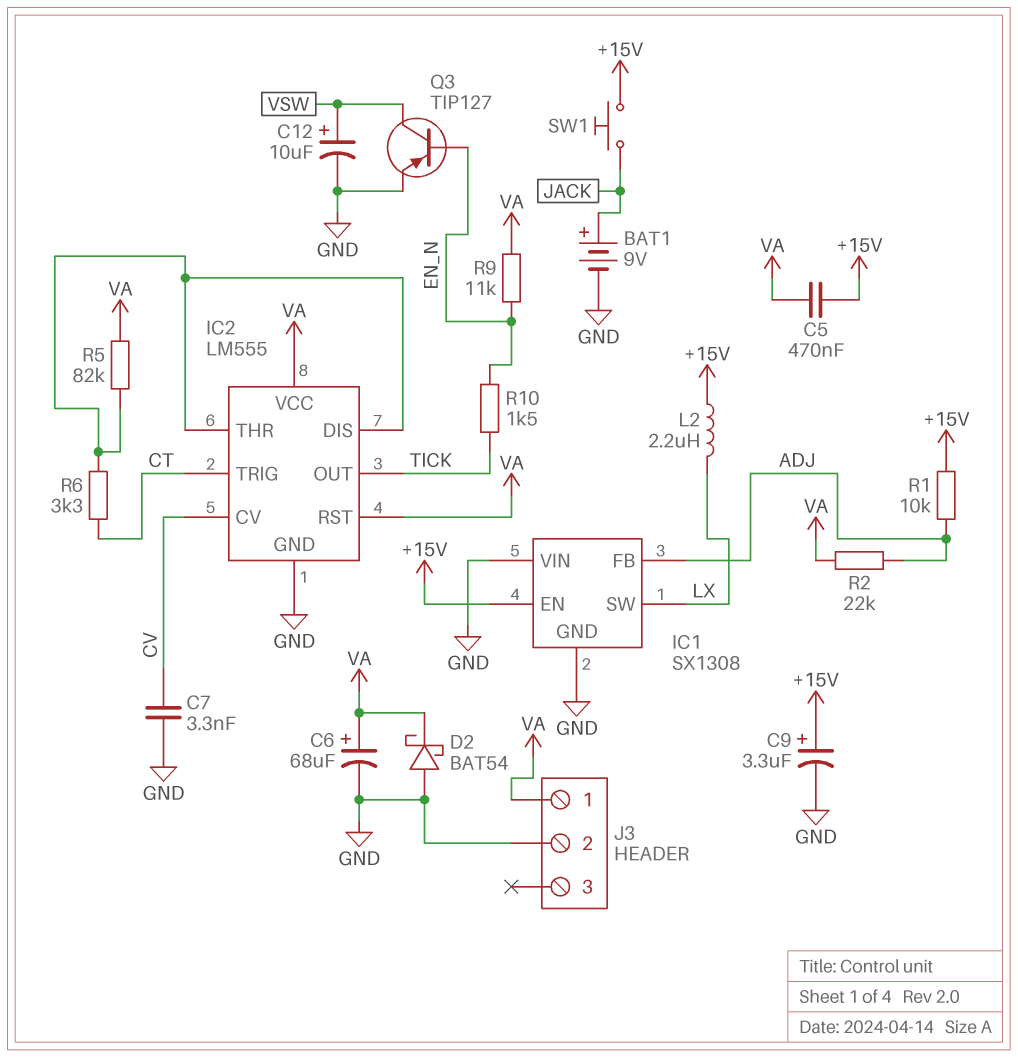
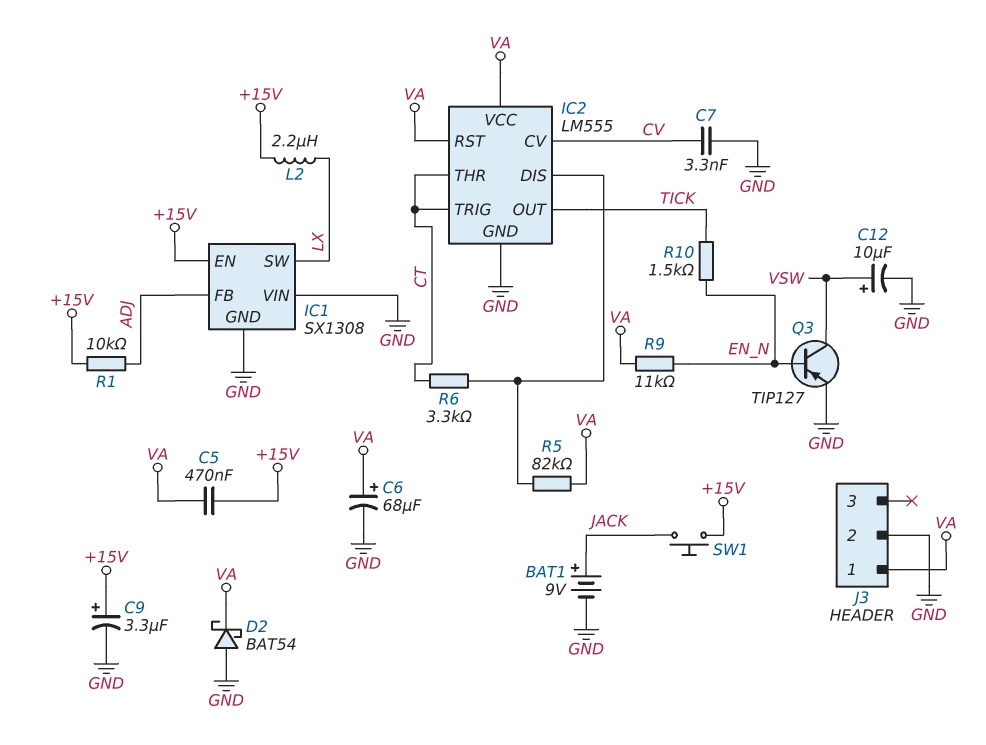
IC2 pin THR: IC2/DIS -> CT
R2: 22k (ADJ, VA) -> none

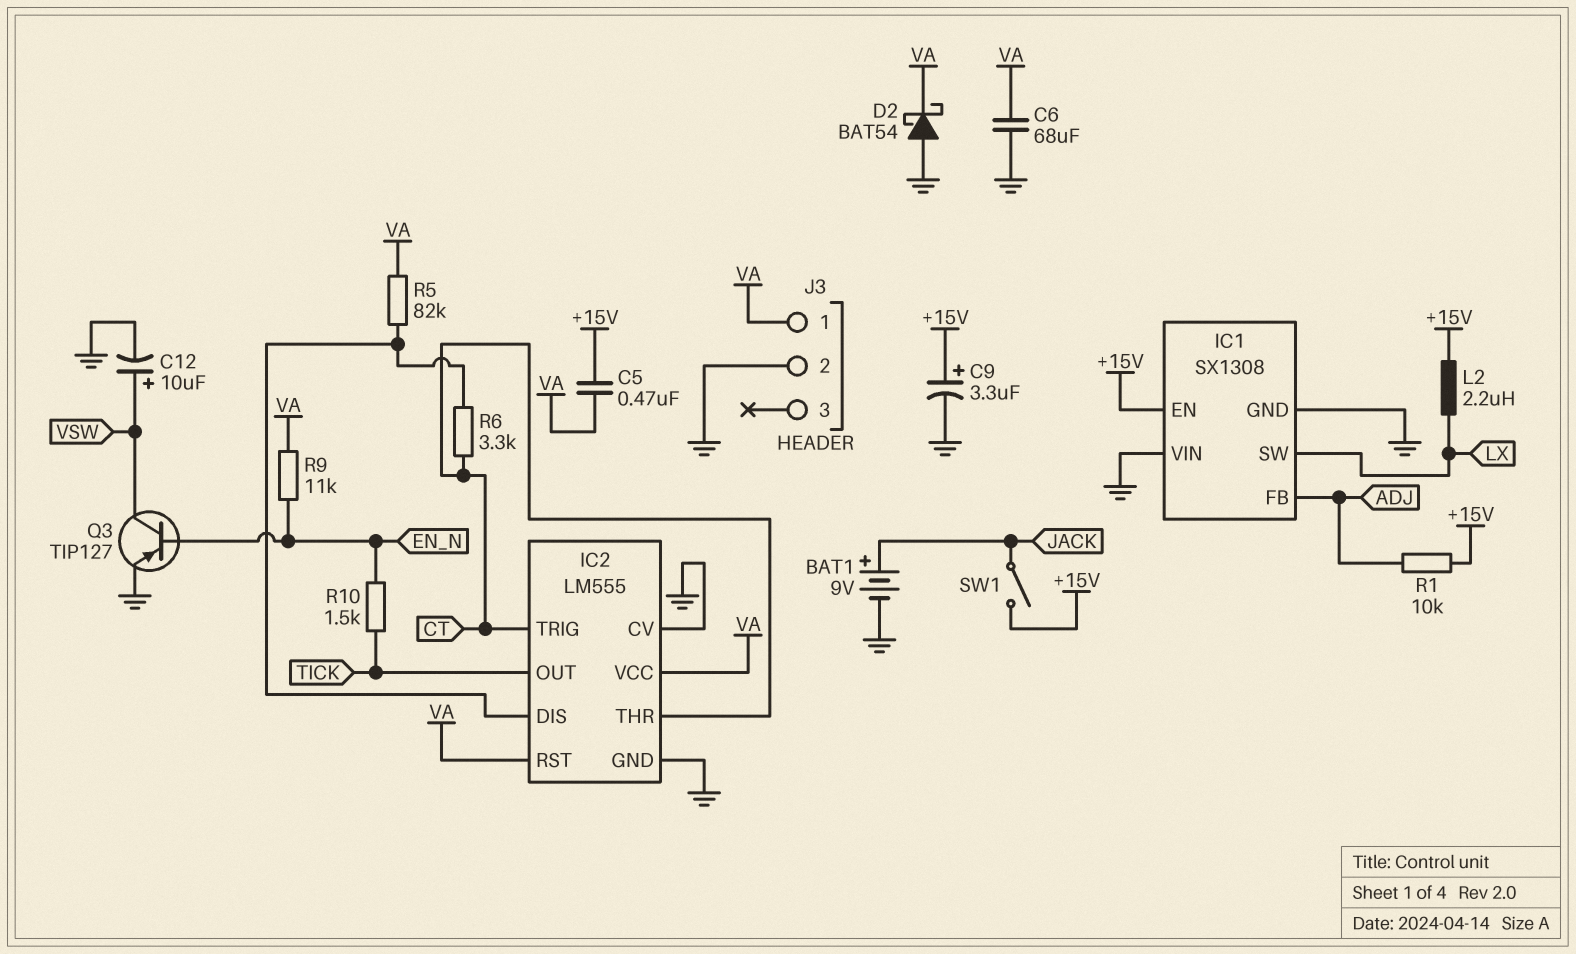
C6: 68uF (plus VA, minus GND) -> 68uF (GND, VA)
C7: 3.3nF (CV, GND) -> none
IC2 pin CV: CV -> GND
SW1: button (+15V, JACK) -> switch (+15V, JACK)

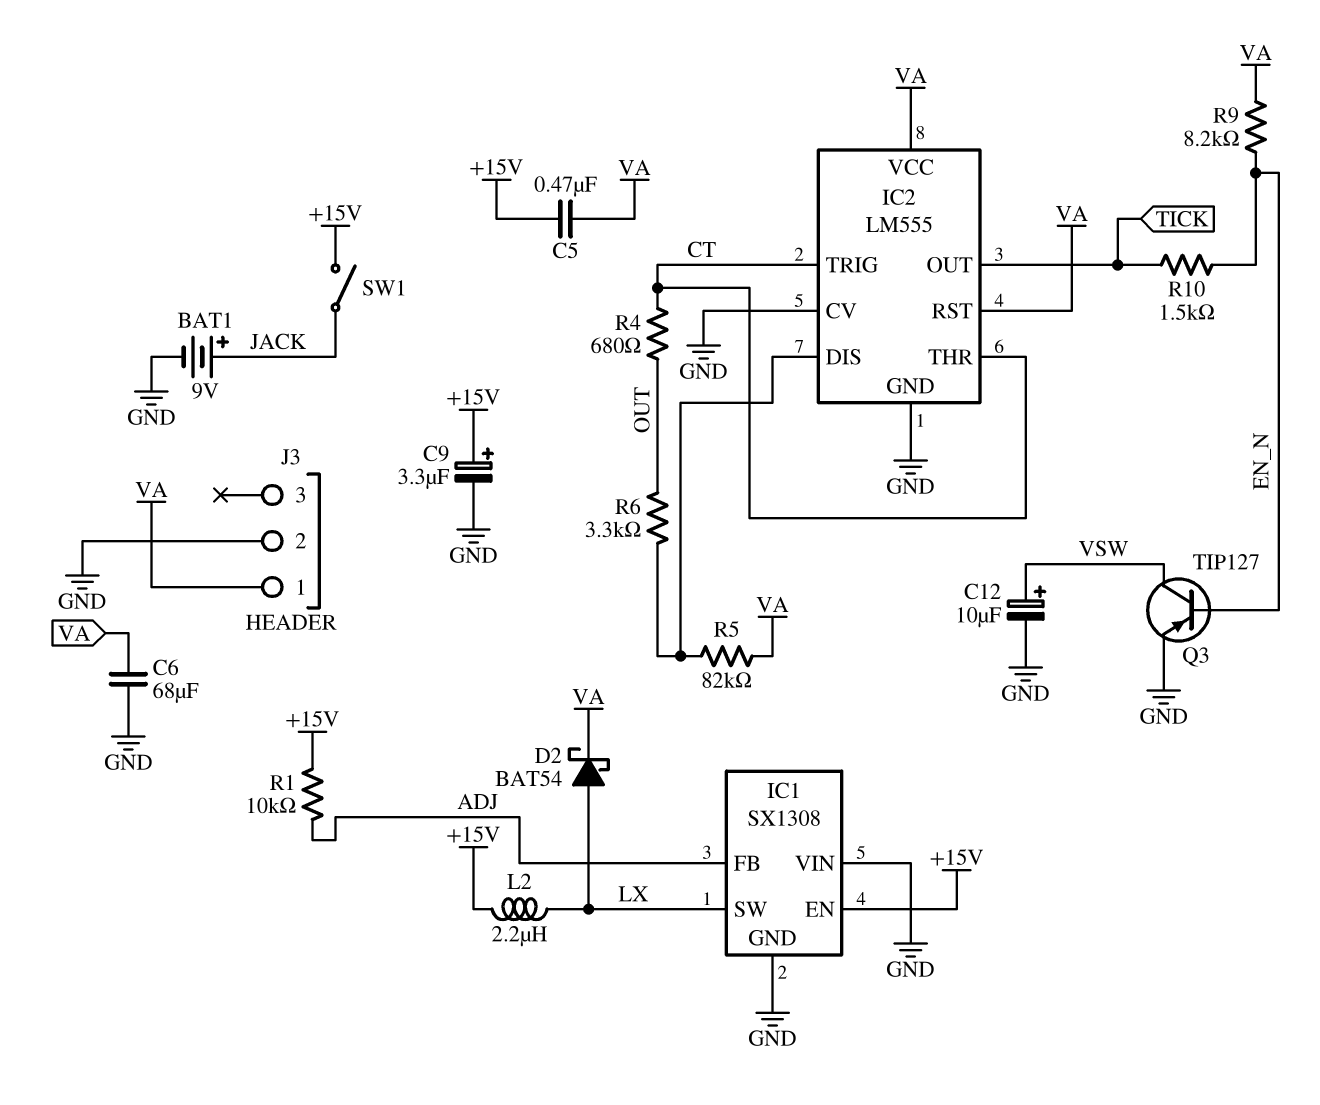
D2: schottky BAT54 (A GND, K VA) -> schottky BAT54 (A LX, K VA)
R4: none -> 680 (CT, OUT)
R6: 3.3k (CT, IC2/DIS) -> 3.3k (IC2/DIS, OUT)
R9: 11k (EN_N, VA) -> 8.2k (EN_N, VA)

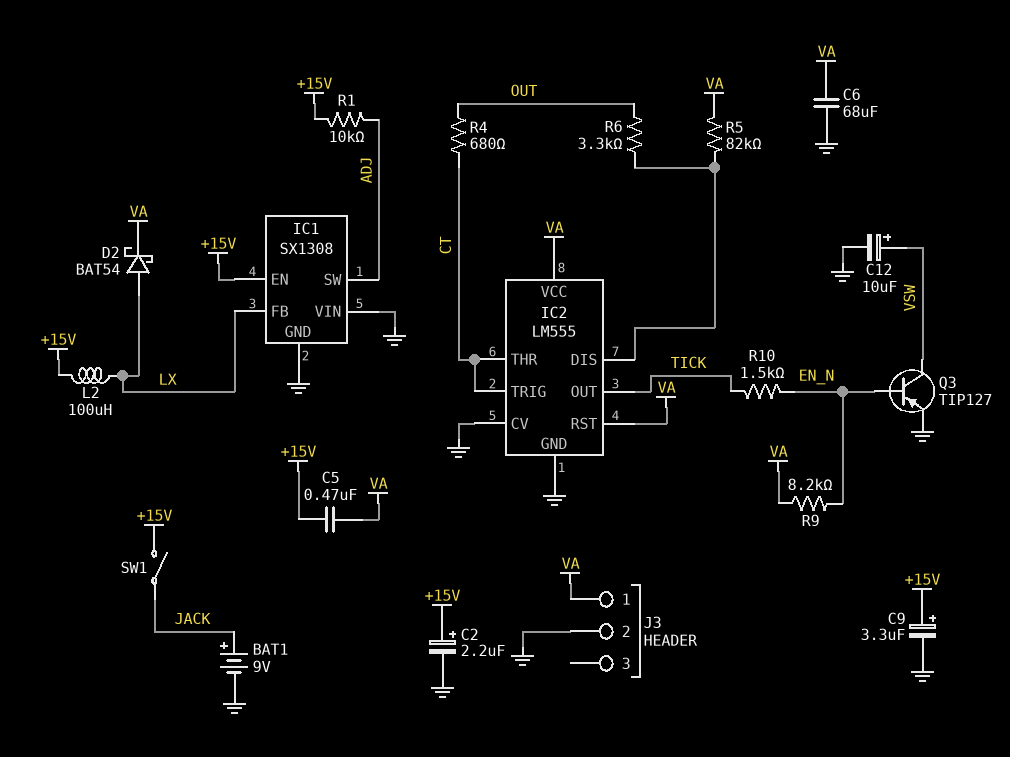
C2: none -> 2.2uF (plus +15V, minus GND)
IC1 pin FB: ADJ -> LX
IC1 pin SW: LX -> ADJ
L2: 2.2uH (+15V, LX) -> 100uH (+15V, LX)

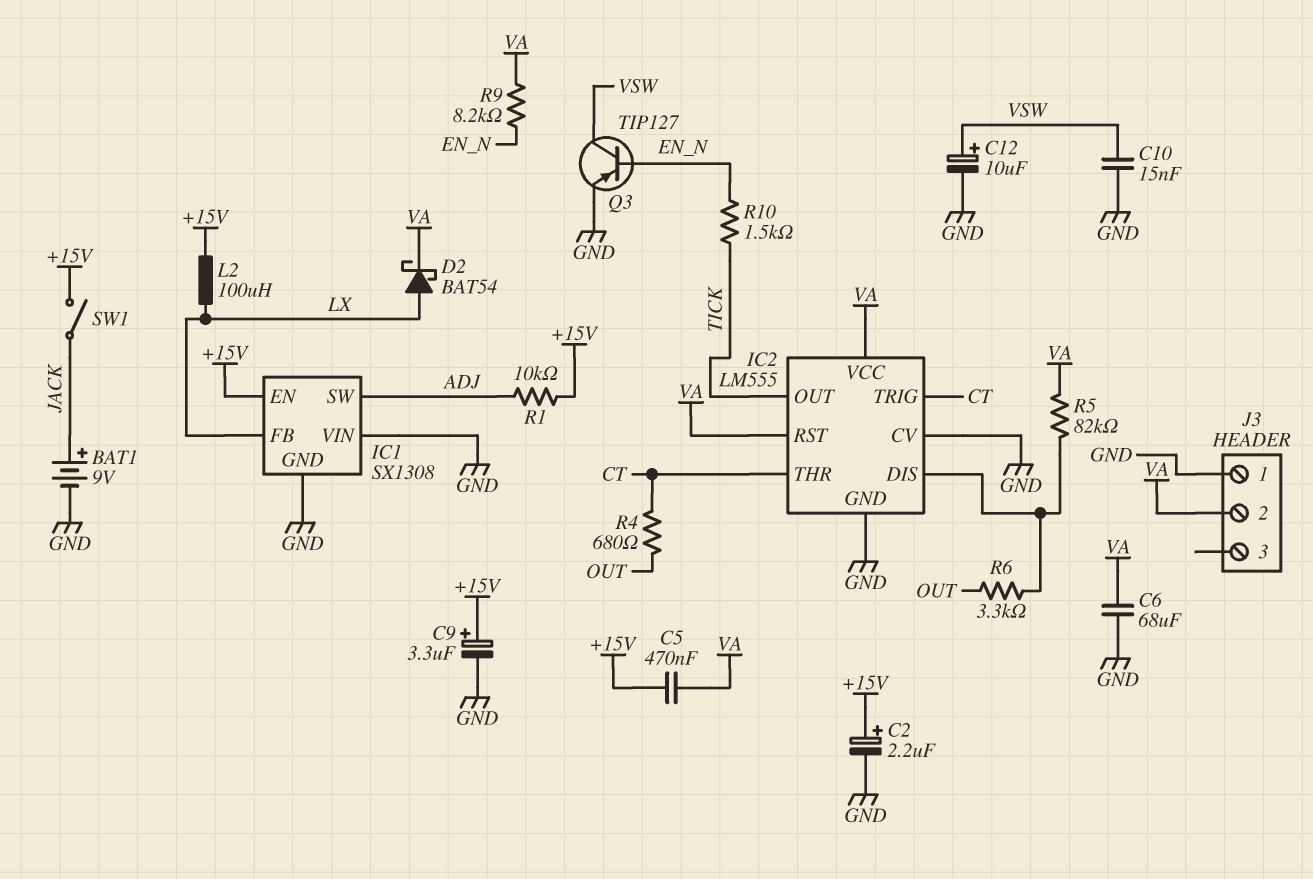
C10: none -> 15nF (GND, VSW)
J3 pin 1: VA -> GND
J3 pin 2: GND -> VA

